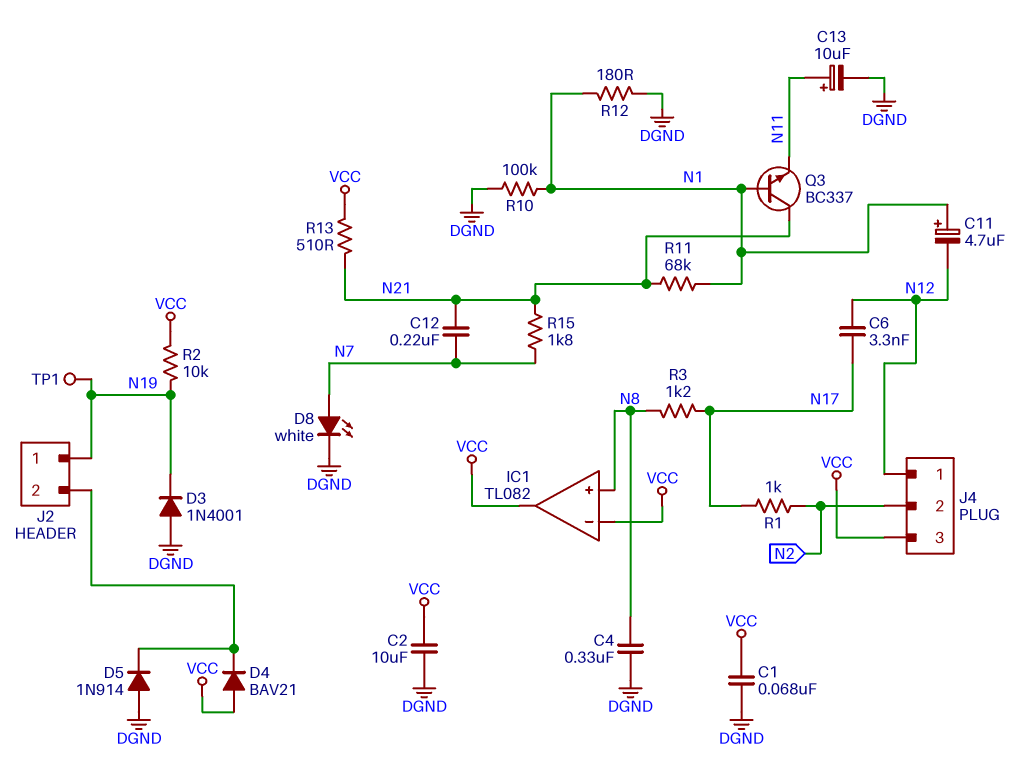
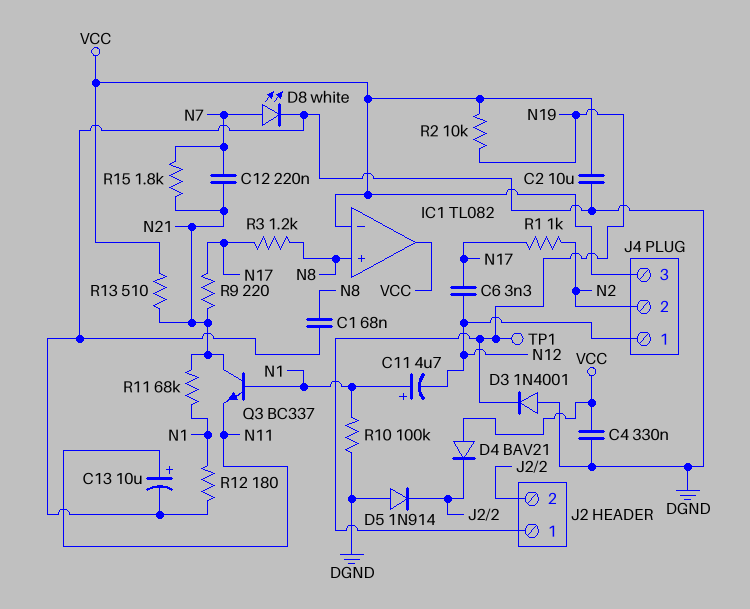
C1: 68nF (DGND, VCC) -> 68nF (DGND, N8)
C4: 330nF (DGND, N8) -> 330nF (DGND, VCC)
R9: none -> 220 (N17, N21)

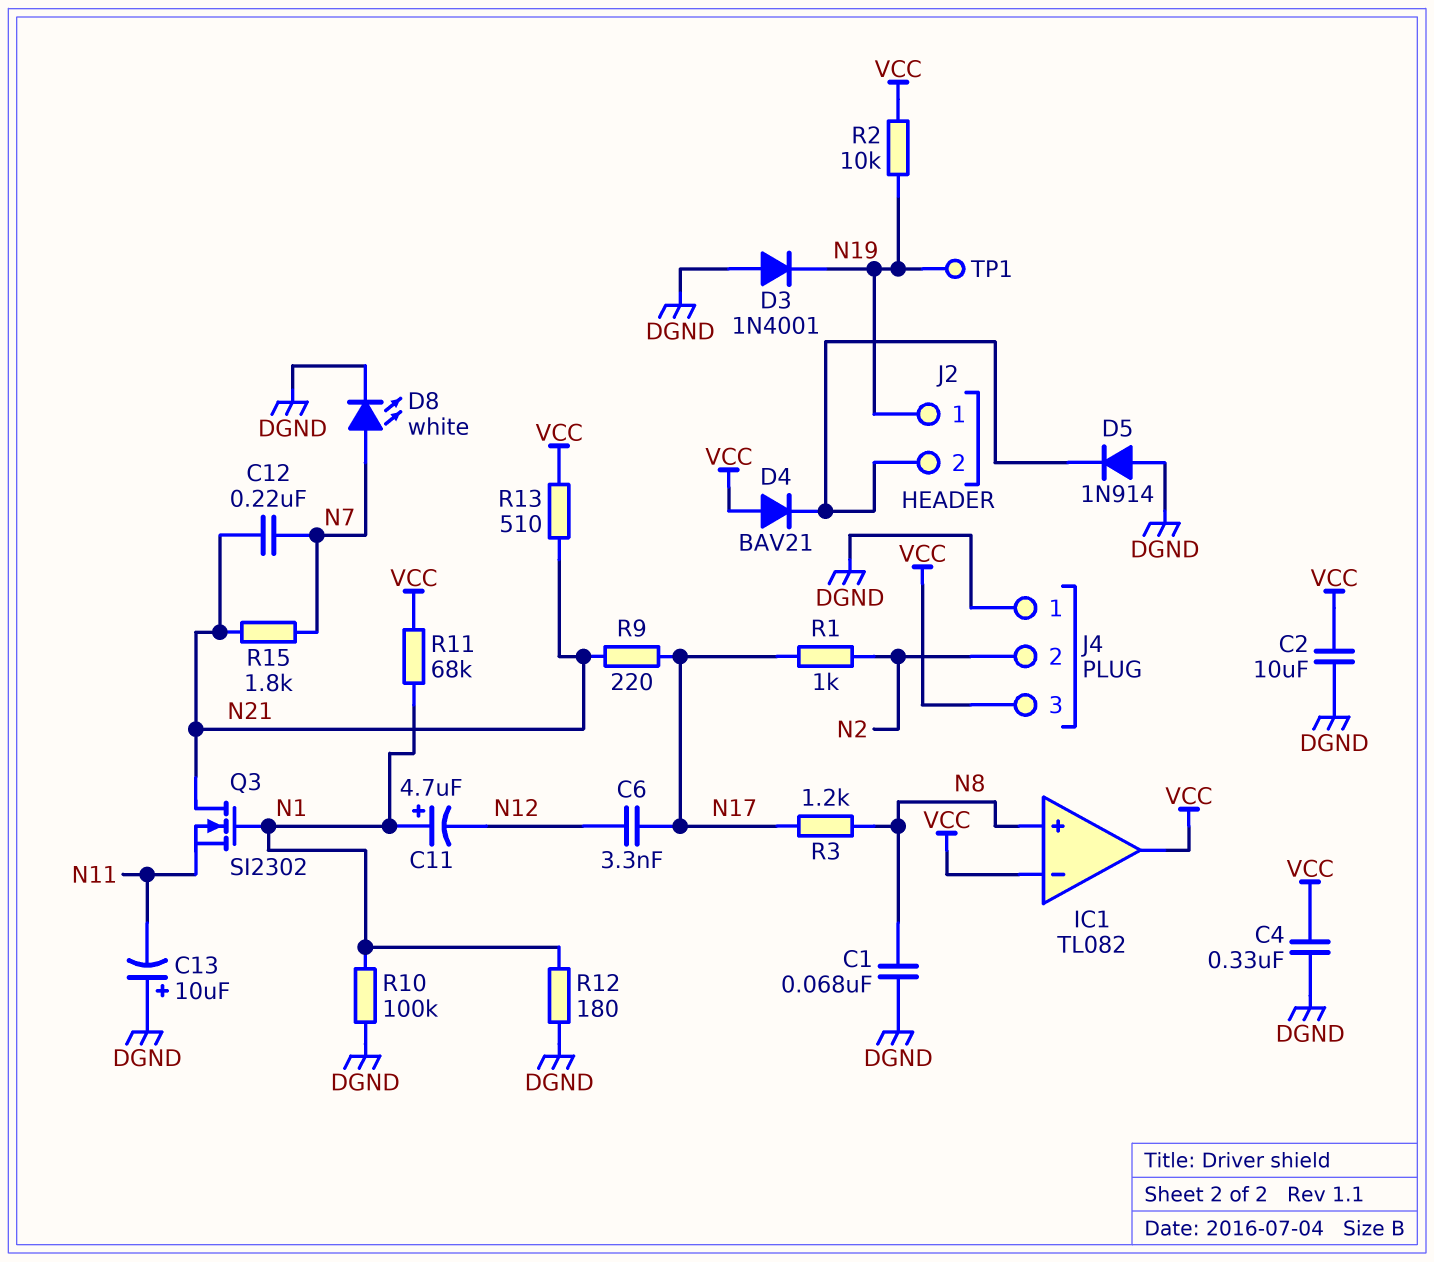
C13: 10uF (plus N11, minus DGND) -> 10uF (plus DGND, minus N11)
J4 pin 1: N12 -> DGND
Q3: NPN BC337 (B N1, C N21, E N11) -> NMOS SI2302 (G N1, D N21, S N11)
R11: 68k (N1, N21) -> 68k (N1, VCC)

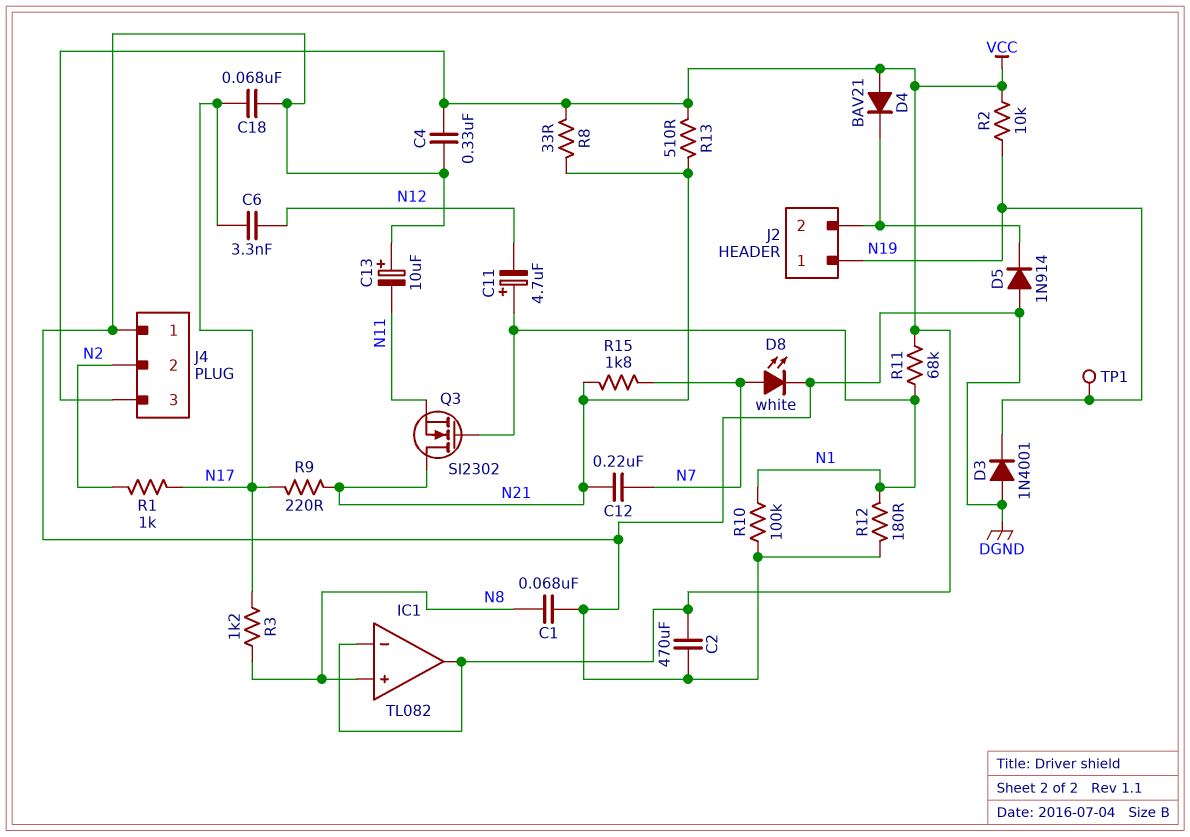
C2: 10uF (DGND, VCC) -> 470uF (DGND, VCC)
C18: none -> 68nF (DGND, N17)
R8: none -> 33 (N21, VCC)

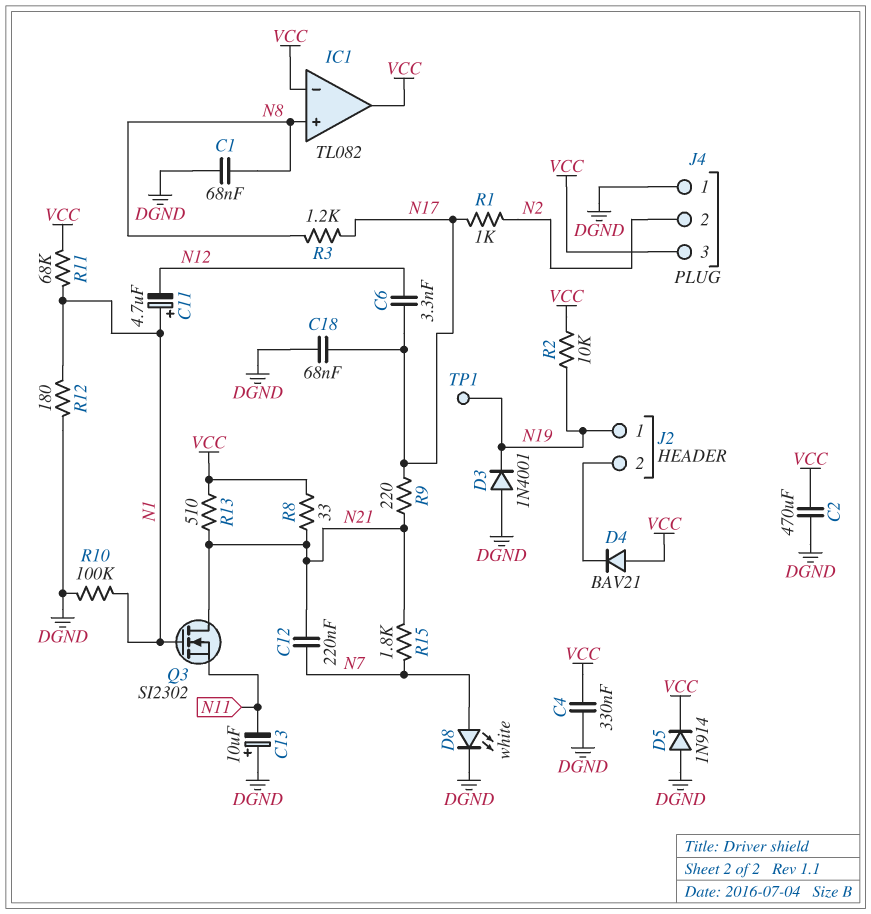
D5: diode 1N914 (A DGND, K J2/2) -> diode 1N914 (A DGND, K VCC)

